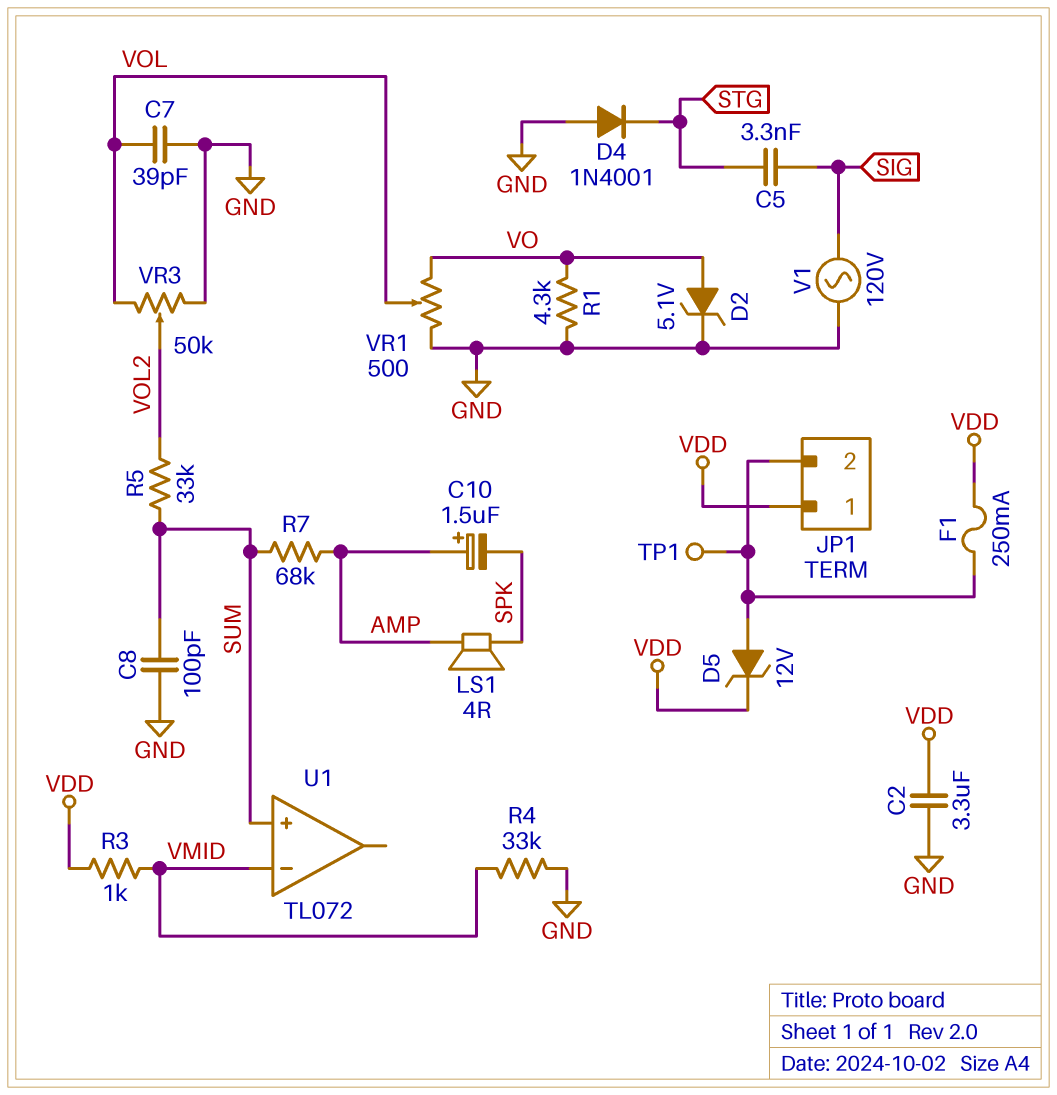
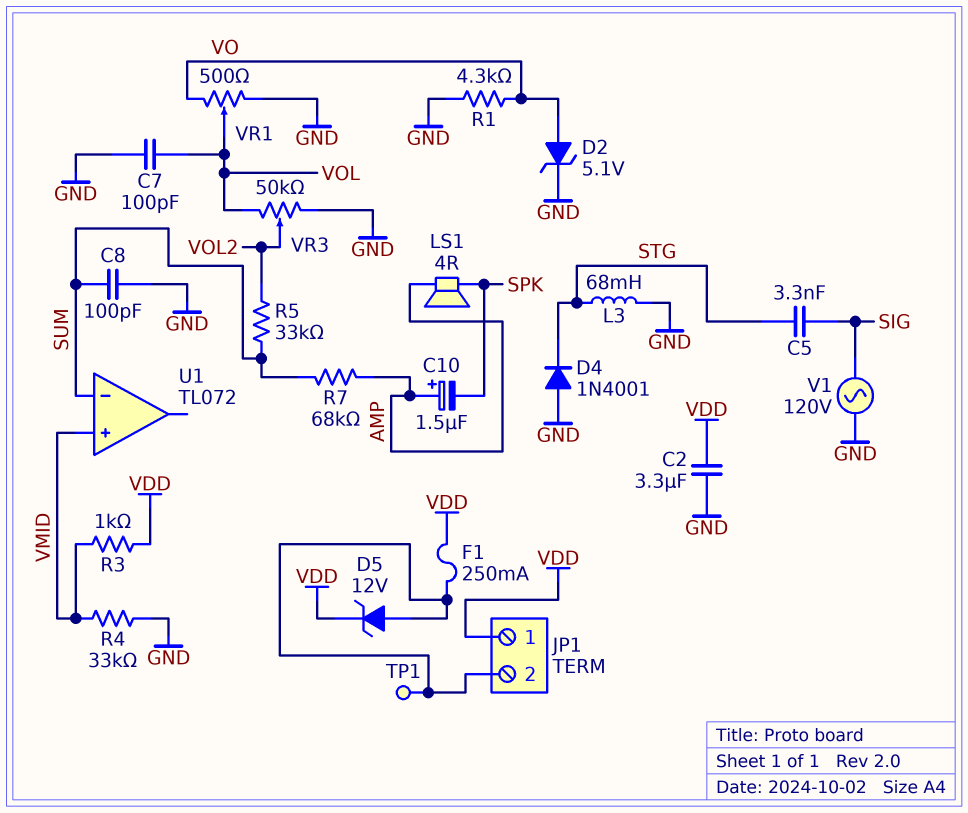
C7: 39pF (GND, VOL) -> 100pF (GND, VOL)
L3: none -> 68mH (GND, STG)
U1 pin in+: SUM -> VMID
U1 pin in-: VMID -> SUM

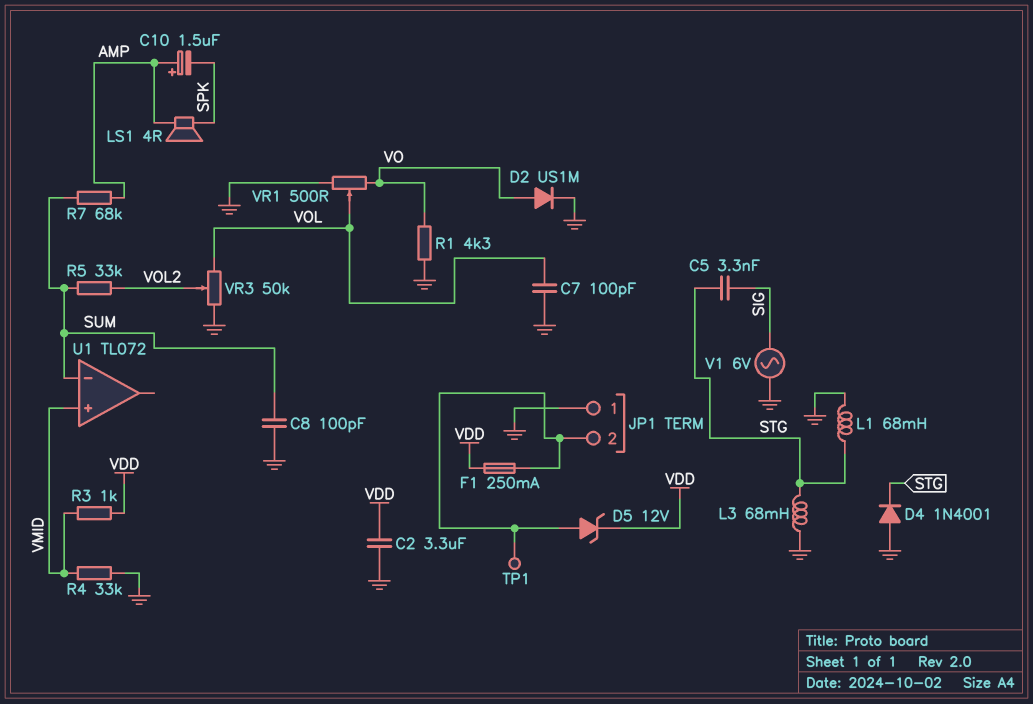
D2: zener 5.1V (A VO, K GND) -> diode US1M (A VO, K GND)
JP1 pin 1: VDD -> GND
L1: none -> 68mH (GND, STG)
V1: AC 120V (GND, SIG) -> AC 6V (GND, SIG)

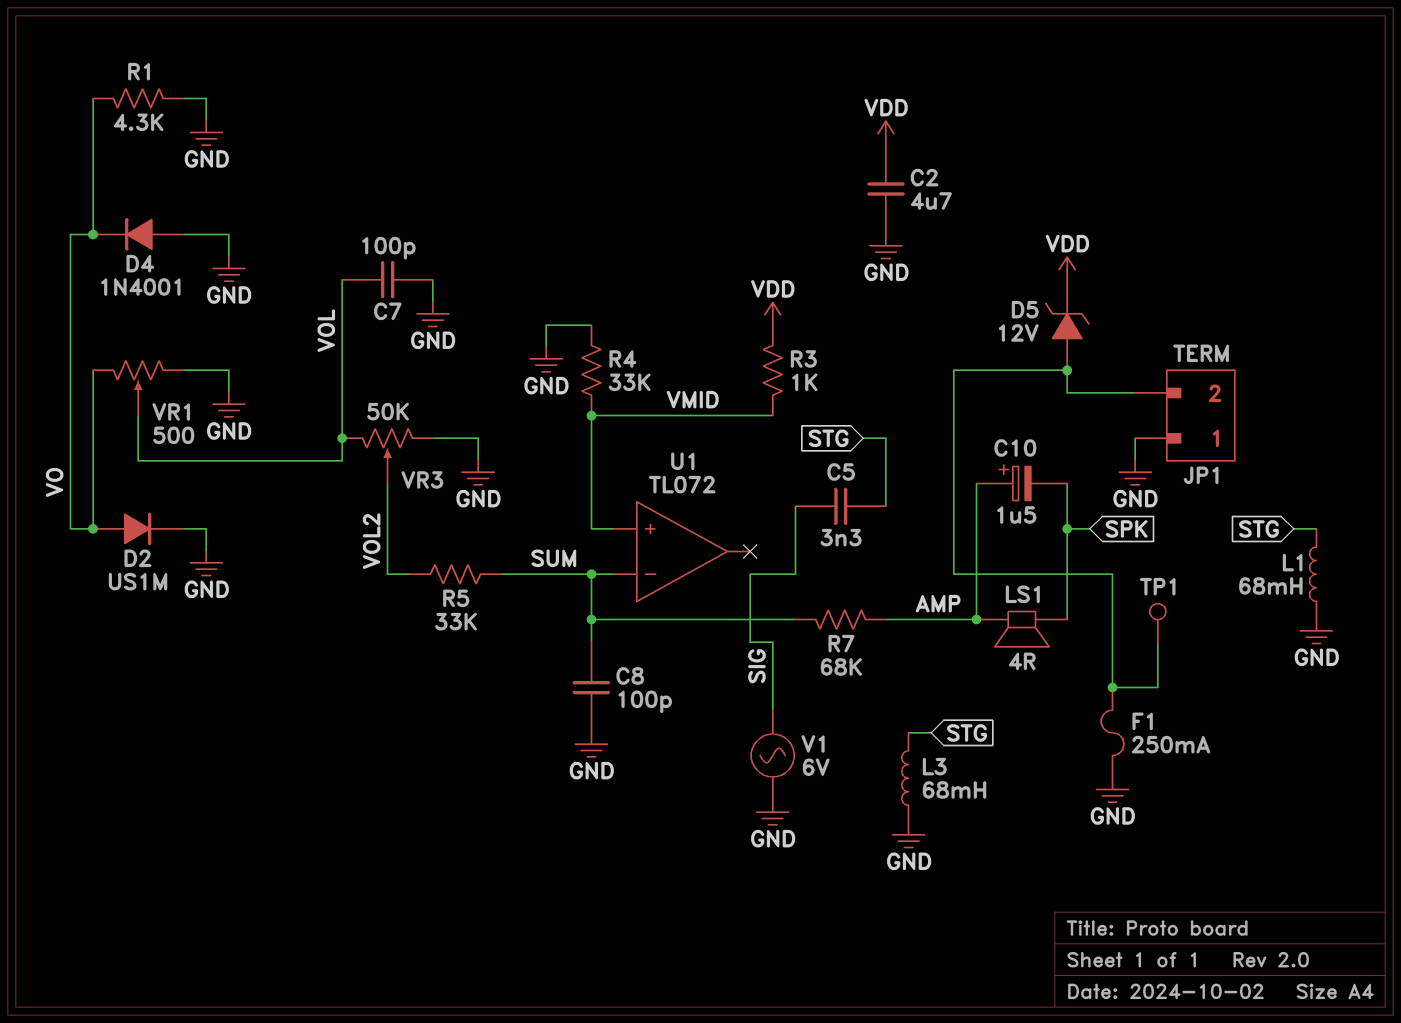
C2: 3.3uF (GND, VDD) -> 4.7uF (GND, VDD)
D4: diode 1N4001 (A GND, K STG) -> diode 1N4001 (A GND, K VO)
F1: 250mA (JP1/2, VDD) -> 250mA (GND, JP1/2)

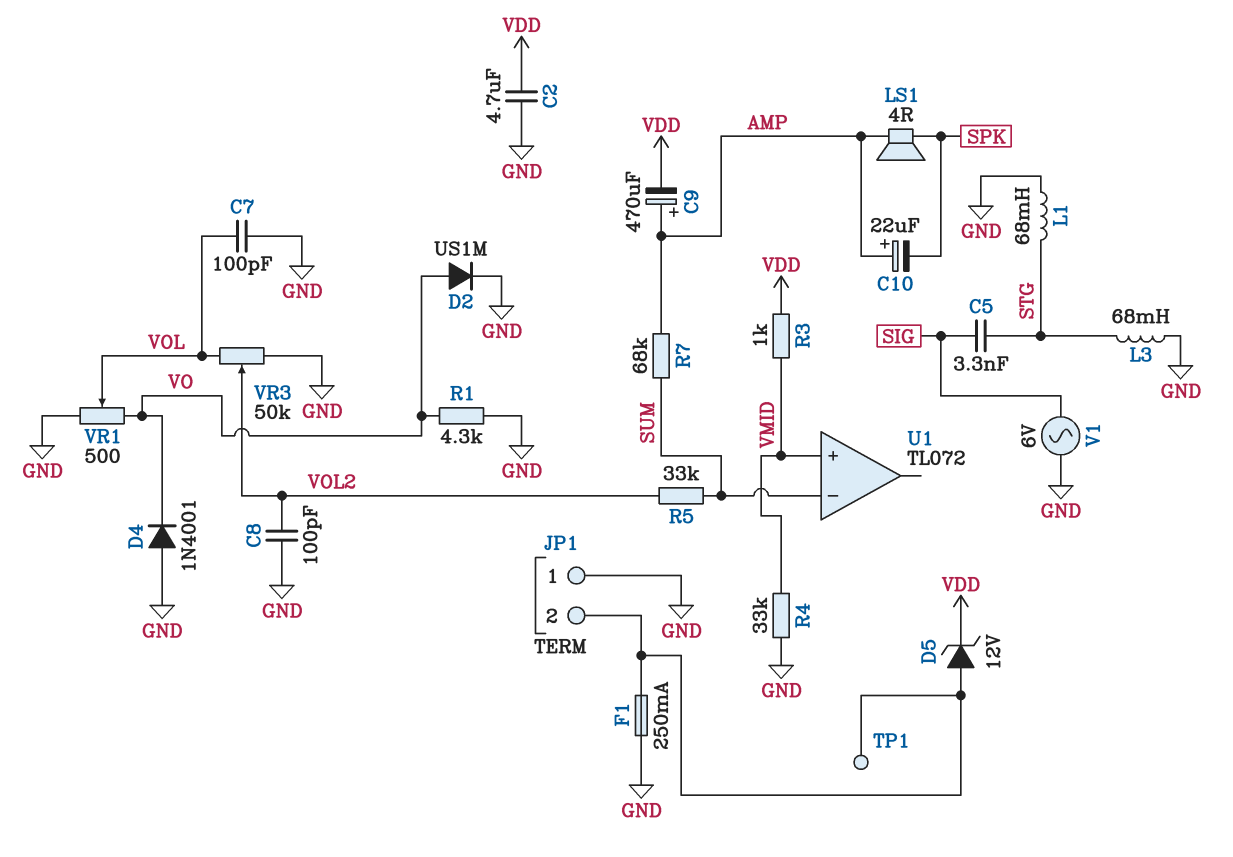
C8: 100pF (GND, SUM) -> 100pF (GND, VOL2)
C9: none -> 470uF (plus AMP, minus VDD)
C10: 1.5uF (plus AMP, minus SPK) -> 22uF (plus AMP, minus SPK)

